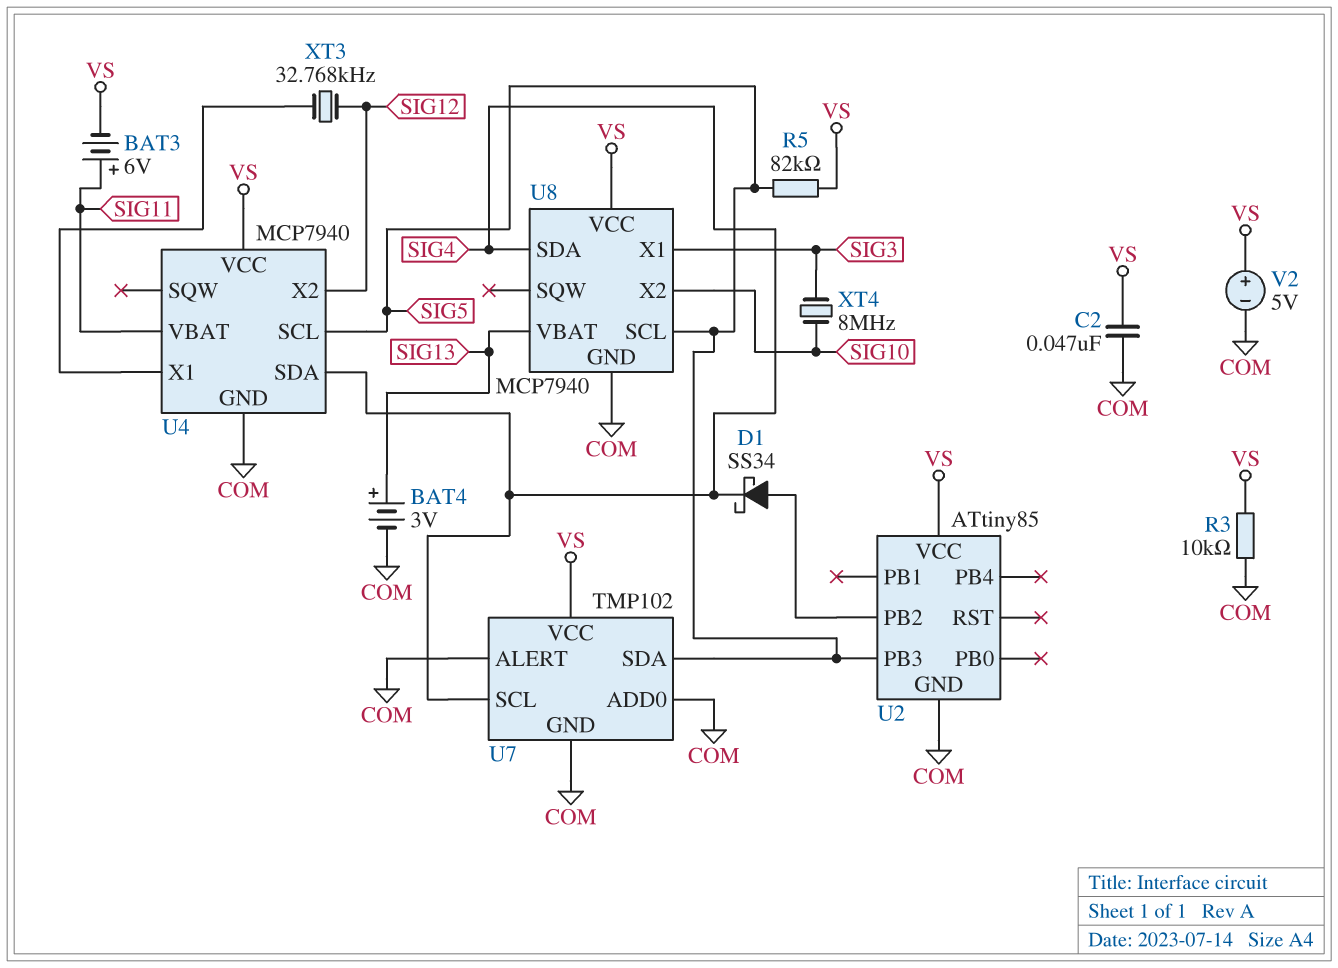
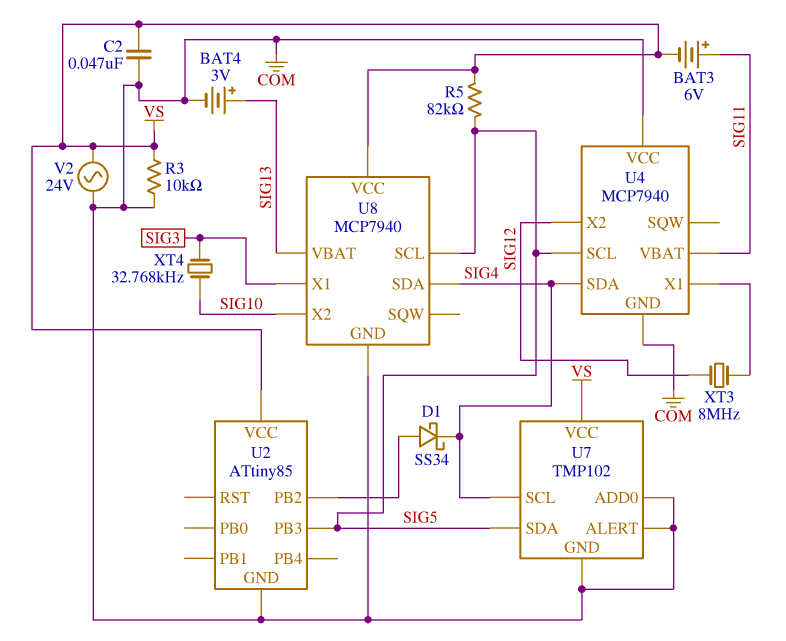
U4 pin VCC: VS -> COM
V2: 5V (plus VS, minus COM) -> AC 24V (COM, VS)
XT3: 32.768kHz (SIG12, U4/X1) -> 8MHz (SIG12, U4/X1)
XT4: 8MHz (SIG3, SIG10) -> 32.768kHz (SIG3, SIG10)

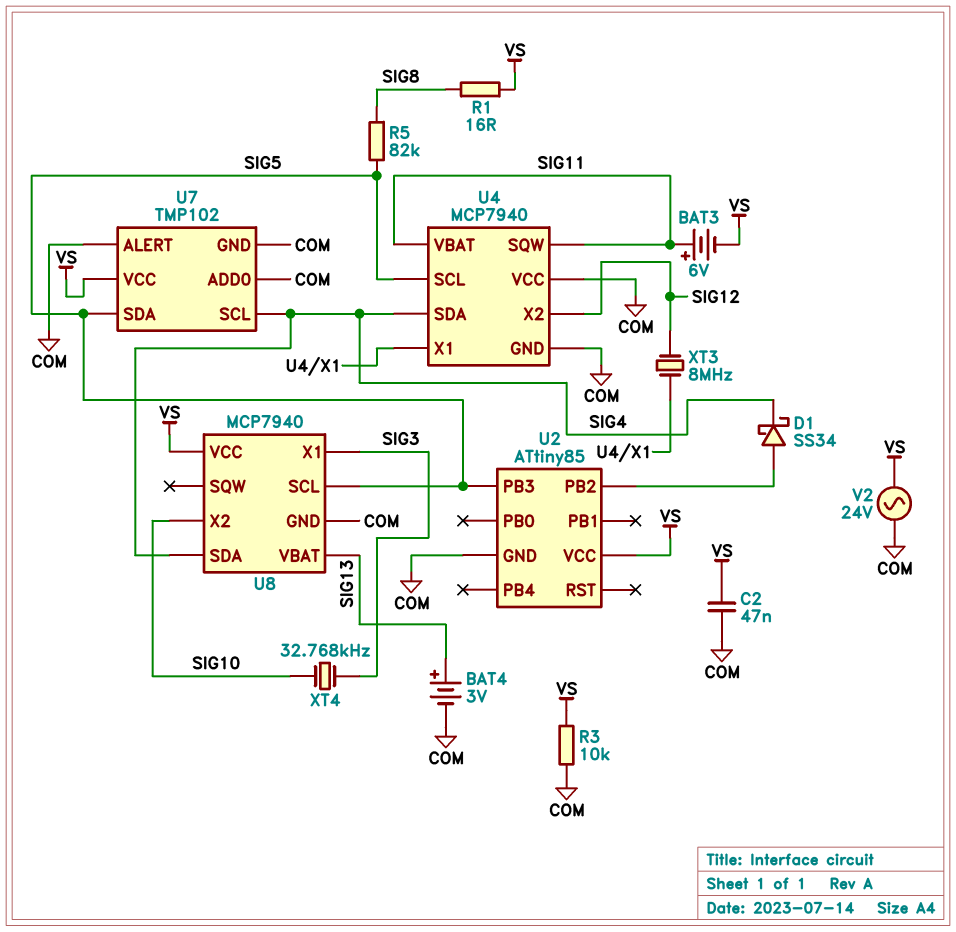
R1: none -> 16 (SIG8, VS)
R5: 82k (SIG5, VS) -> 82k (SIG5, SIG8)
U4 pin SQW: none -> SIG11

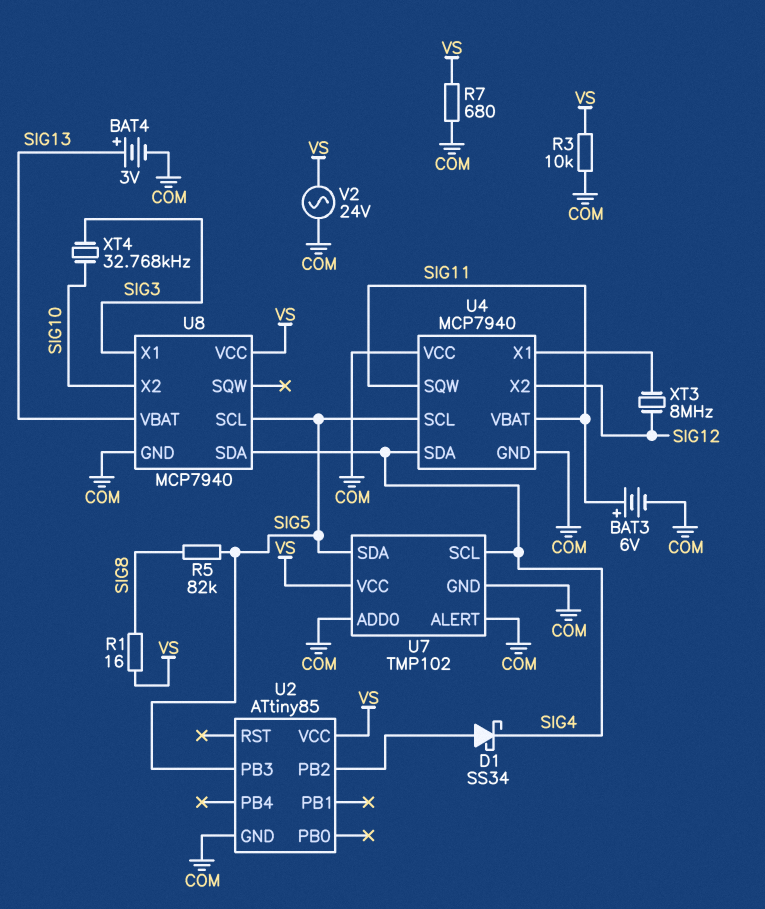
BAT3: 6V (plus SIG11, minus VS) -> 6V (plus SIG11, minus COM)
C2: 47nF (COM, VS) -> none
R7: none -> 680 (COM, VS)

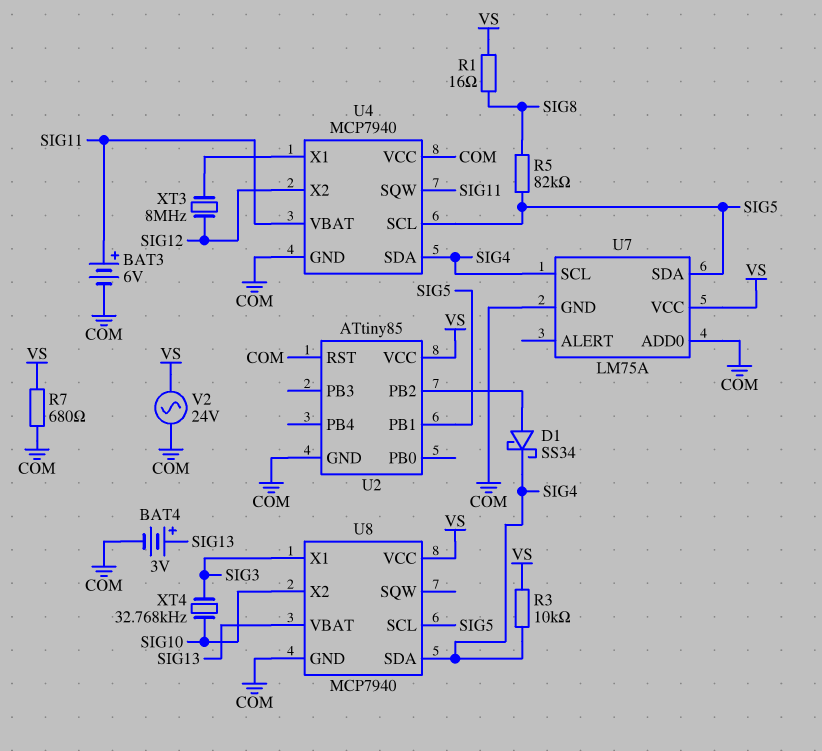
R3: 10k (COM, VS) -> 10k (SIG4, VS)
U2 pin PB1: none -> SIG5
U2 pin PB3: SIG5 -> none
U2 pin RST: none -> COM
U7: TMP102 -> LM75A
U7 pin ALERT: COM -> none

